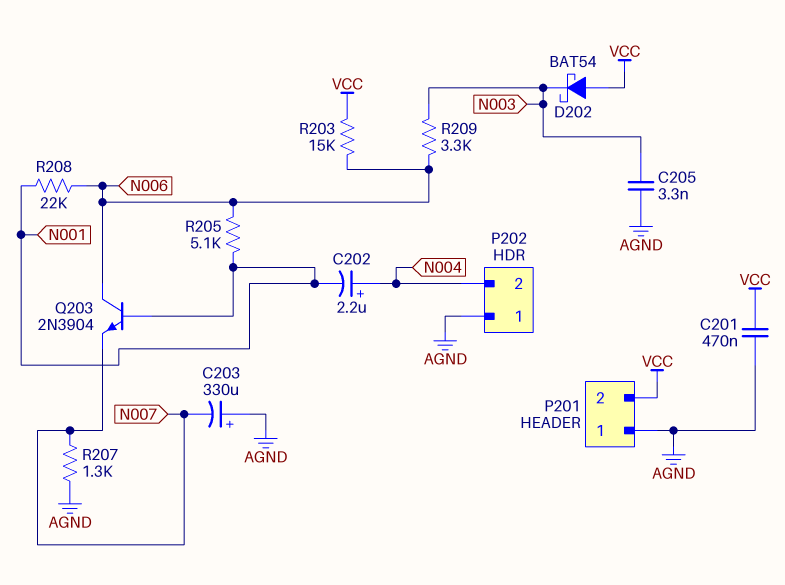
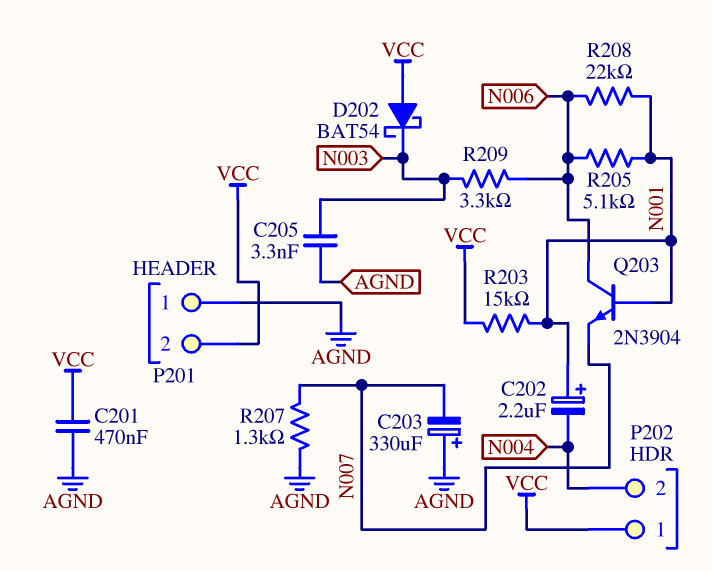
C202: 2.2uF (plus N004, minus N001) -> 2.2uF (plus N001, minus N004)
P202 pin 1: AGND -> VCC
R203: 15k (N006, VCC) -> 15k (N001, VCC)

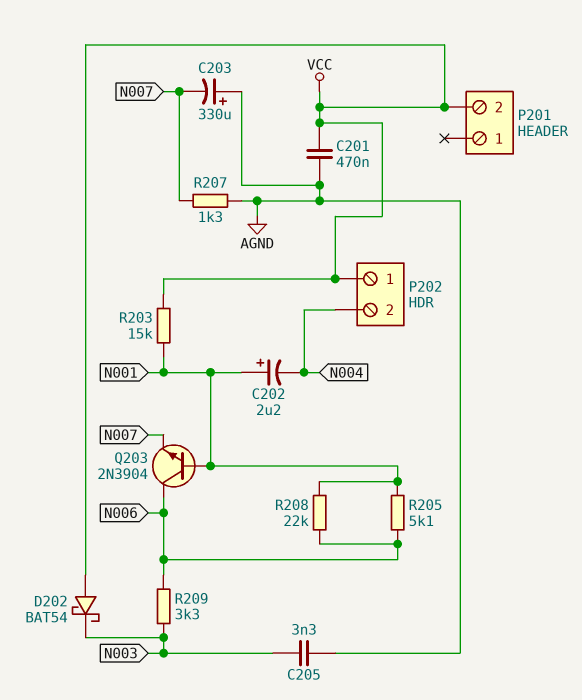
P201 pin 1: AGND -> none

